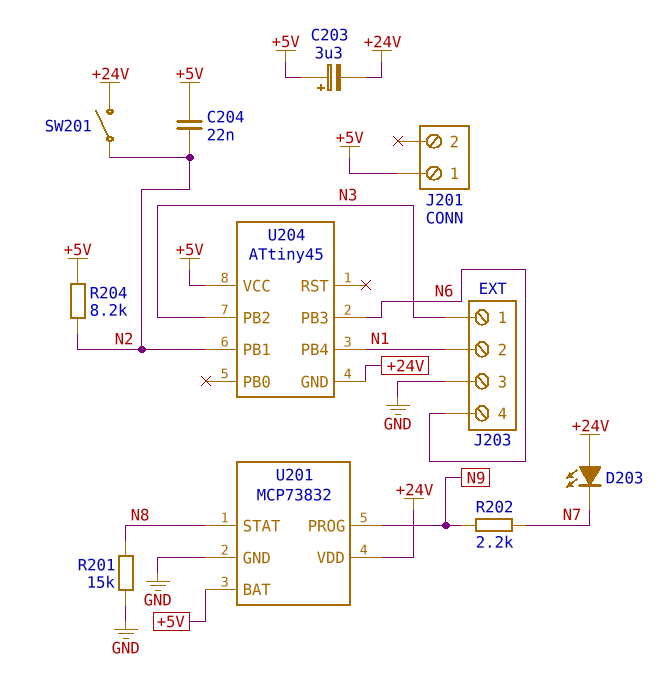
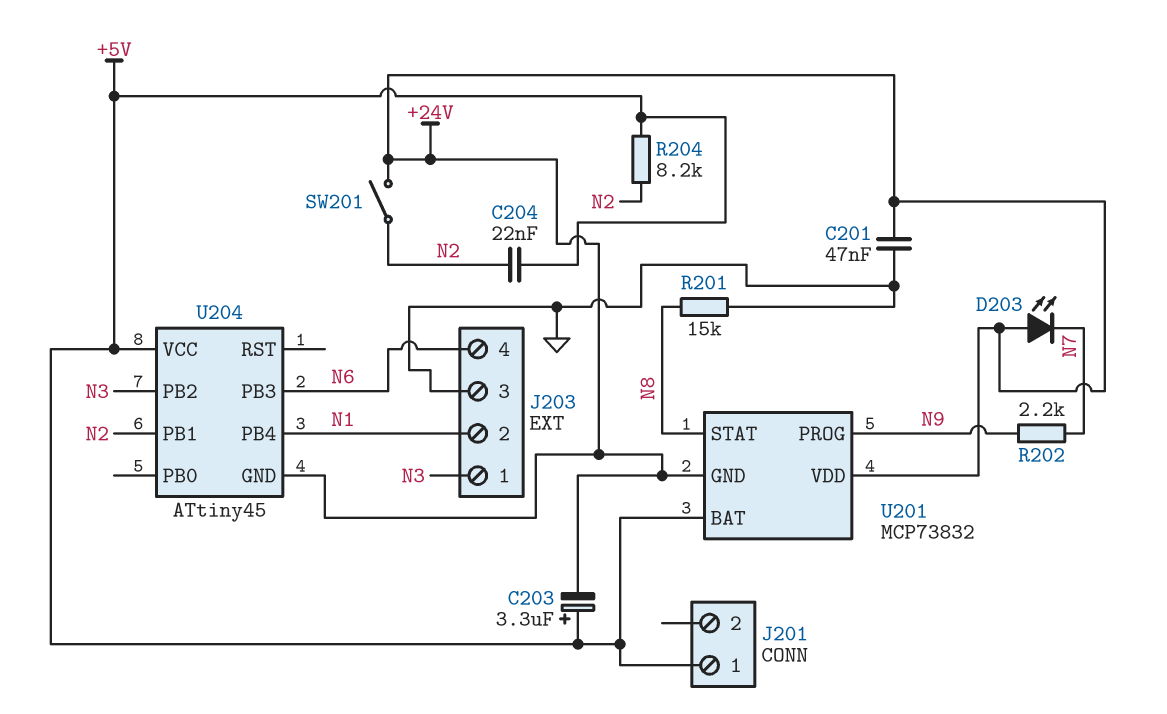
C201: none -> 47nF (+24V, GND)
U201 pin GND: GND -> +24V

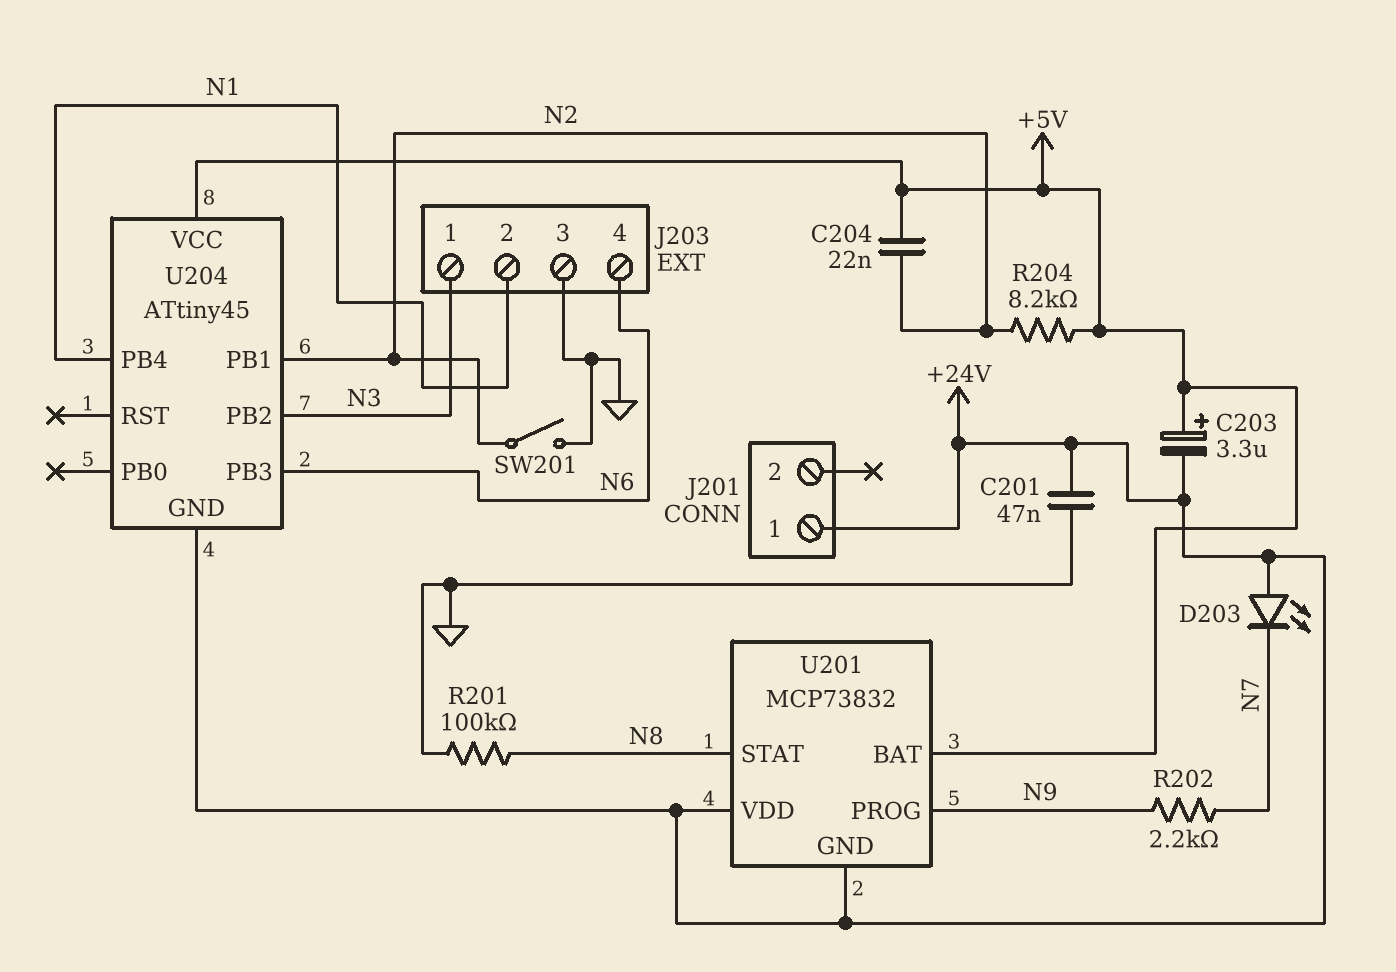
J201 pin 1: +5V -> +24V
R201: 15k (GND, N8) -> 100k (GND, N8)
SW201: switch (+24V, N2) -> switch (GND, N2)

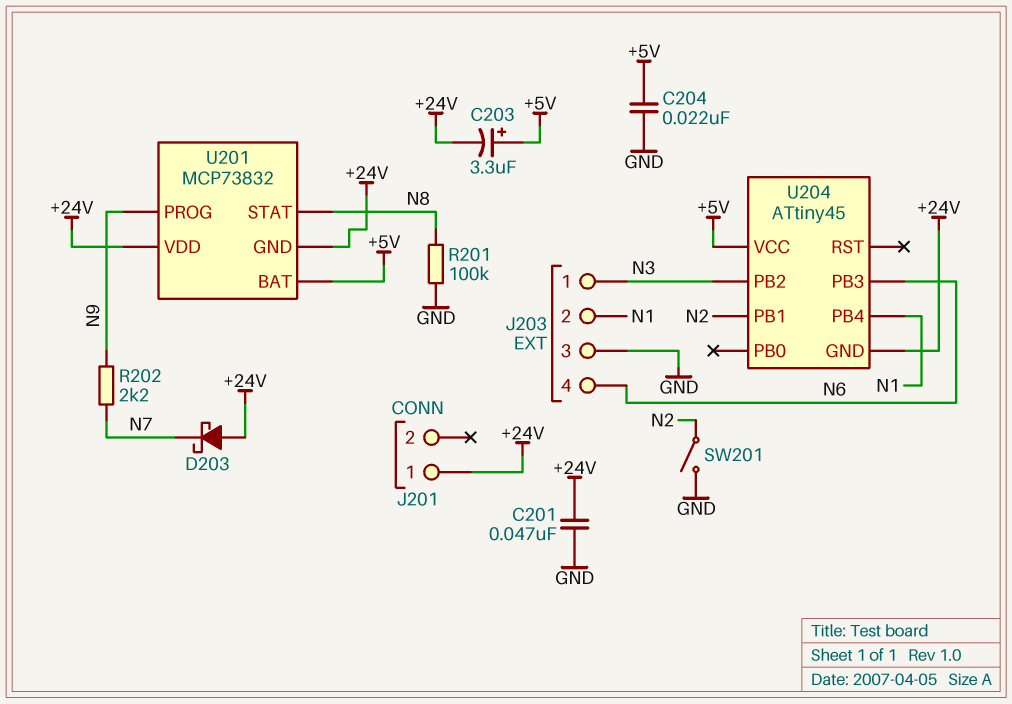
C204: 22nF (+5V, N2) -> 22nF (+5V, GND)
D203: LED (A +24V, K N7) -> schottky (A +24V, K N7)
R204: 8.2k (+5V, N2) -> none

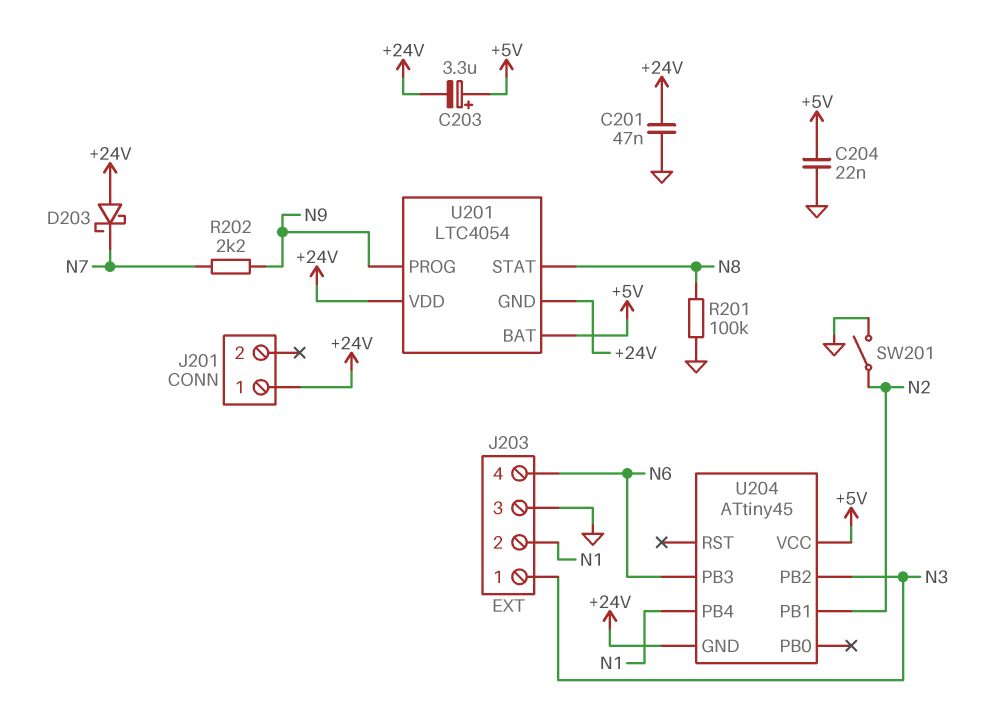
U201: MCP73832 -> LTC4054

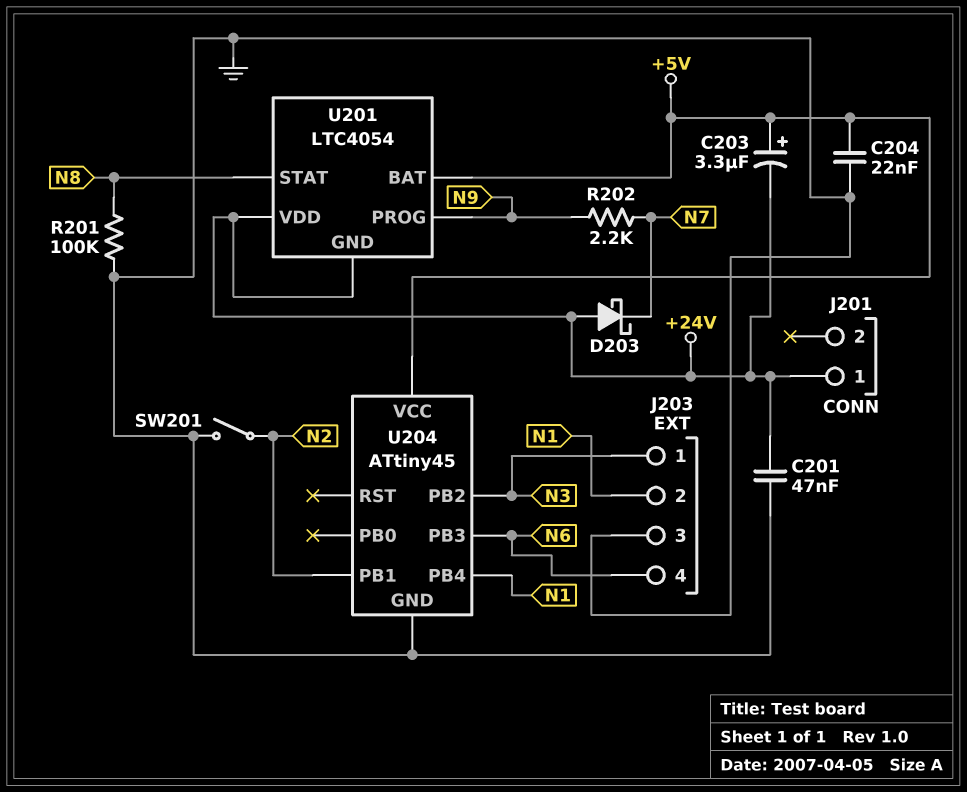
U204 pin GND: +24V -> GND

